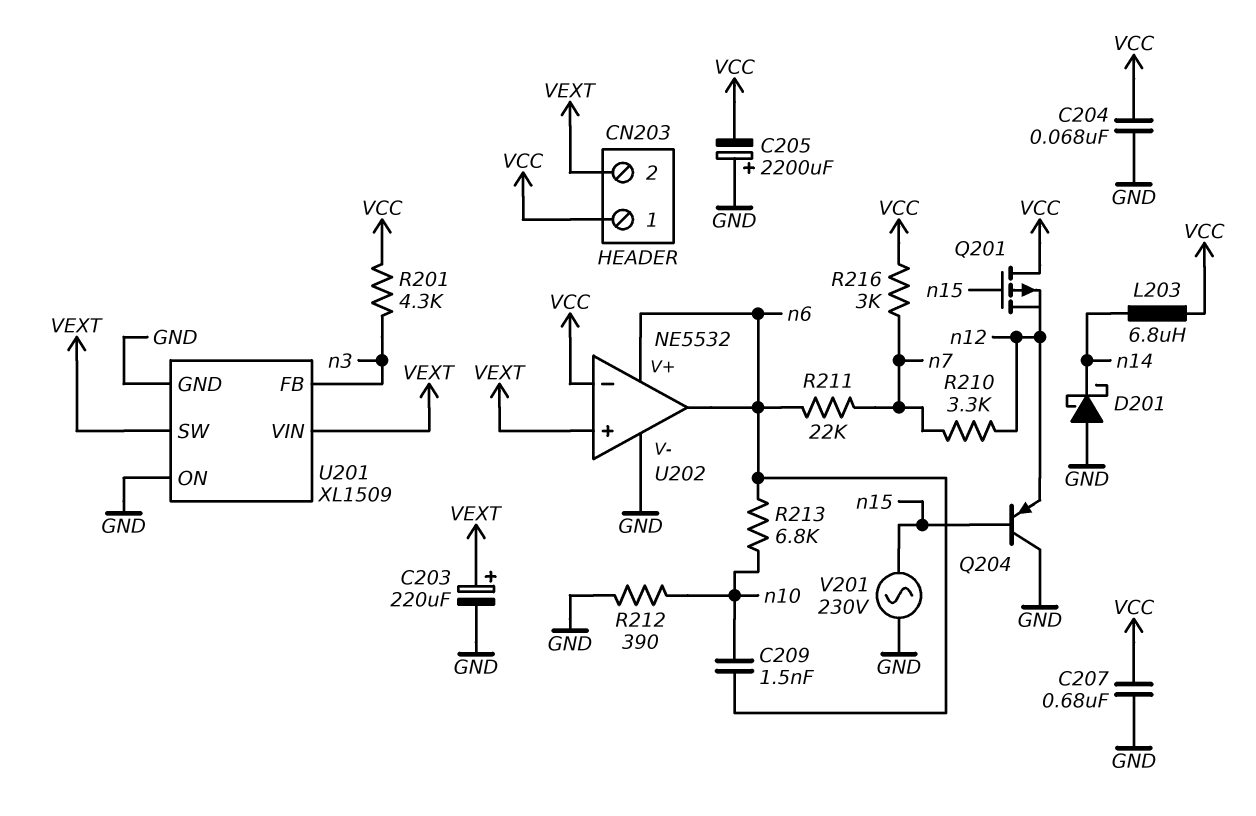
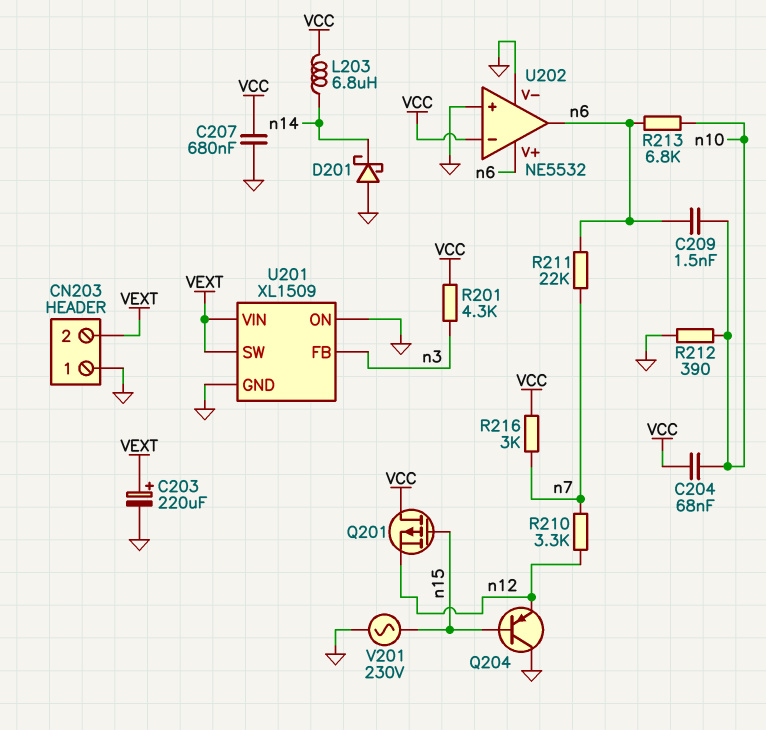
C204: 68nF (GND, VCC) -> 68nF (VCC, n10)
C205: 2200uF (plus GND, minus VCC) -> none
CN203 pin 1: VCC -> GND
U202 pin in+: VEXT -> GND

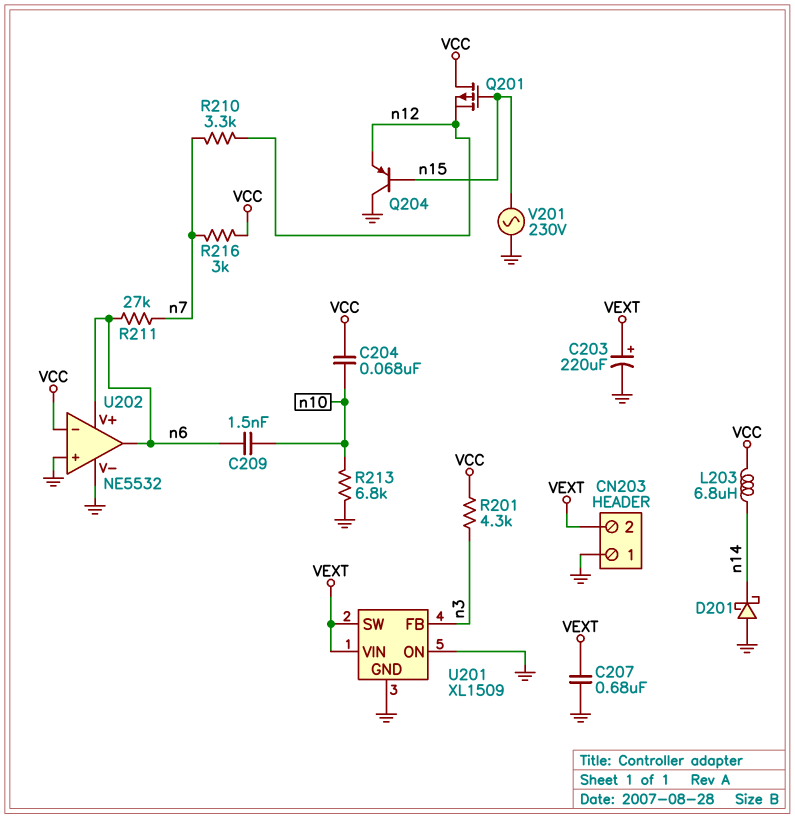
C207: 680nF (GND, VCC) -> 680nF (GND, VEXT)
R211: 22k (n6, n7) -> 27k (n6, n7)
R212: 390 (GND, n10) -> none
R213: 6.8k (n6, n10) -> 6.8k (GND, n10)

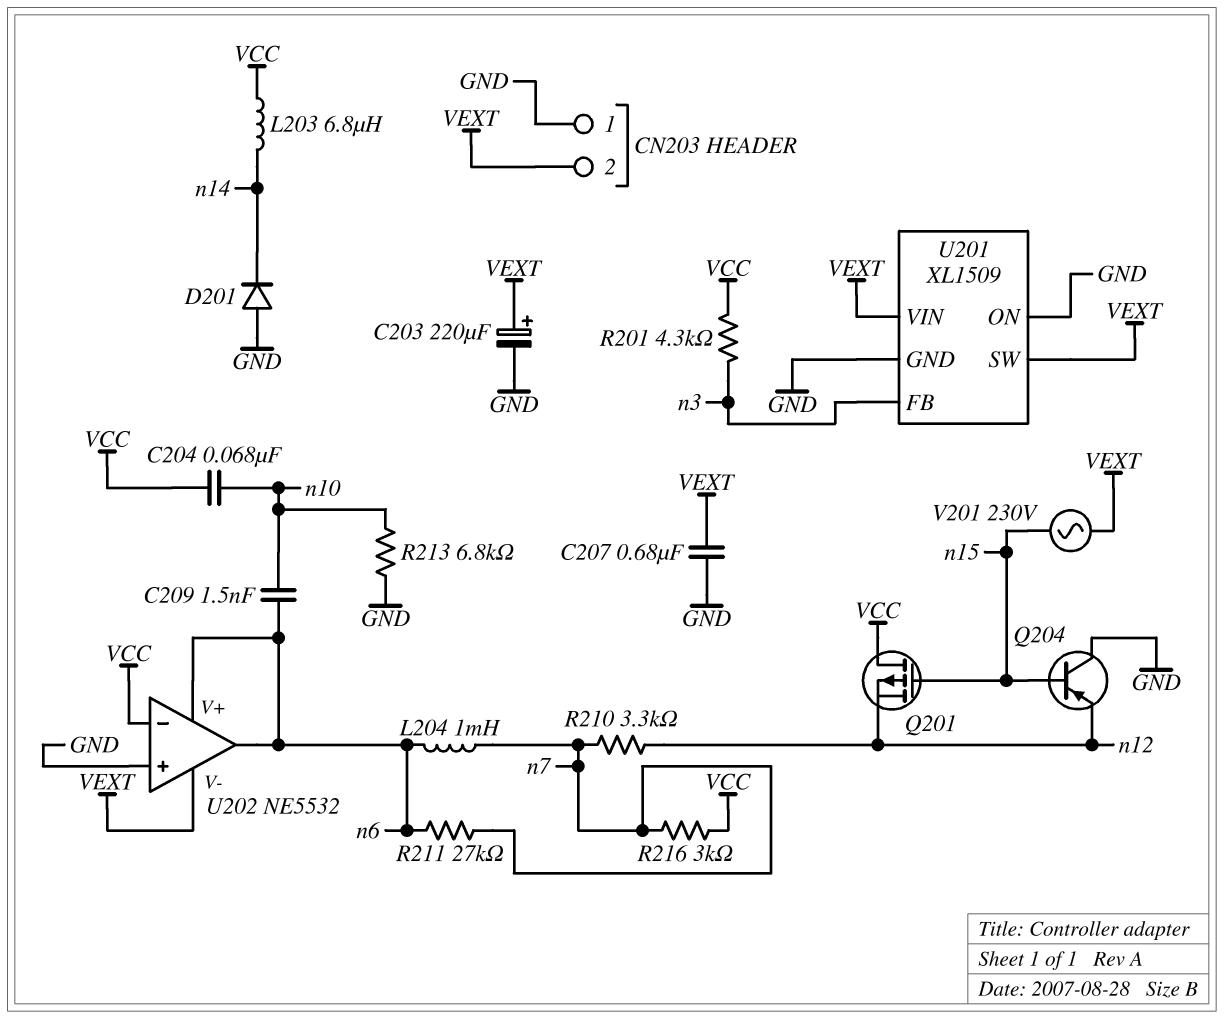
D201: schottky (A GND, K n14) -> diode (A GND, K n14)
L204: none -> 1mH (n6, n7)
U202 pin V-: GND -> VEXT
V201: AC 230V (GND, n15) -> AC 230V (VEXT, n15)

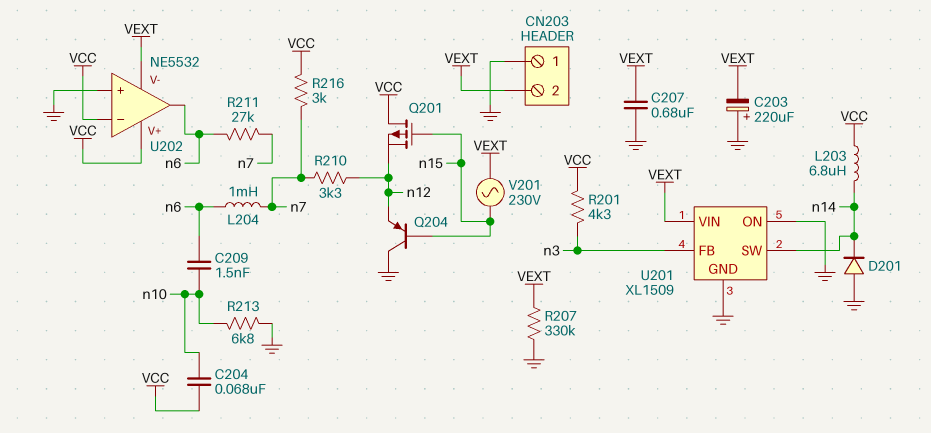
C203: 220uF (plus VEXT, minus GND) -> 220uF (plus GND, minus VEXT)
R207: none -> 330k (GND, VEXT)
U201 pin SW: VEXT -> n14
U202 pin V+: n6 -> VCC

